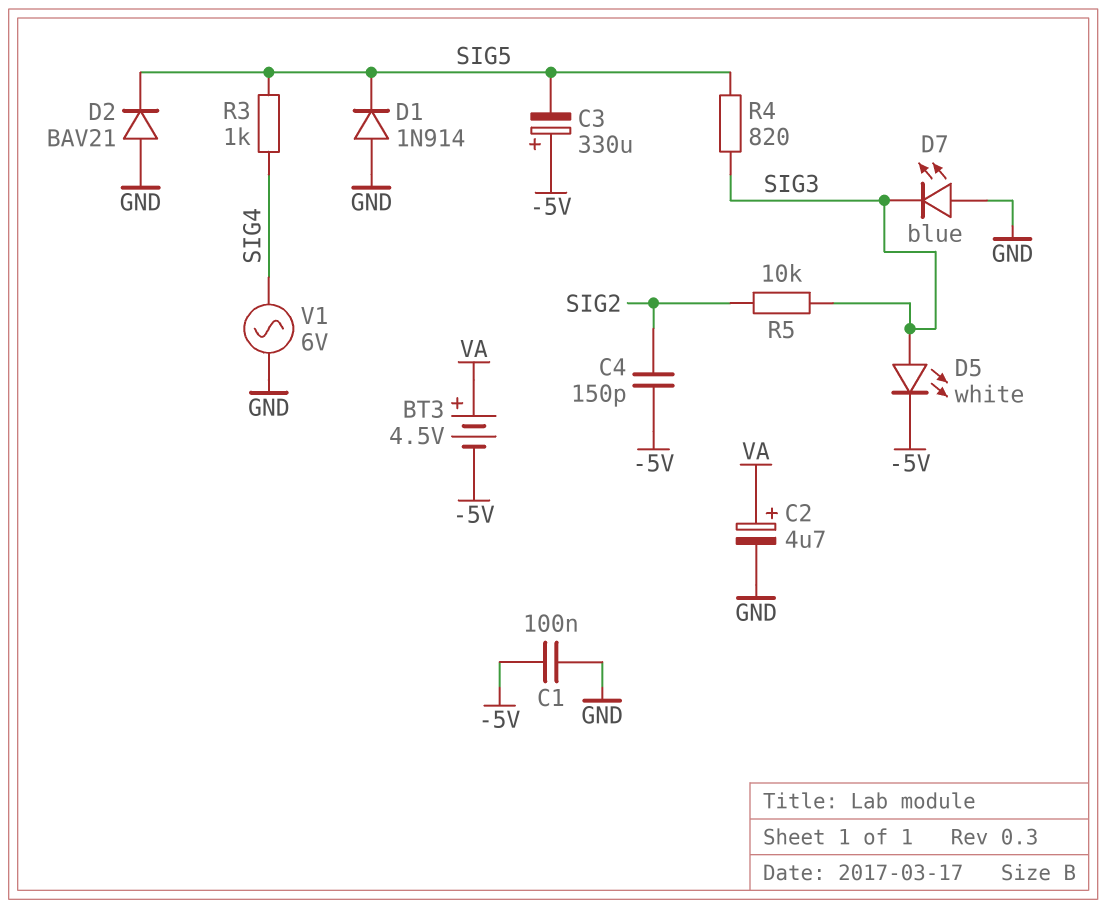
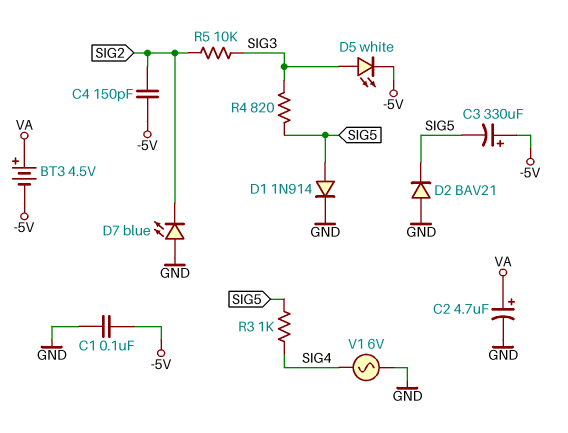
D1: diode 1N914 (A GND, K SIG5) -> diode 1N914 (A SIG5, K GND)
D7: LED blue (A GND, K SIG3) -> LED blue (A GND, K SIG2)

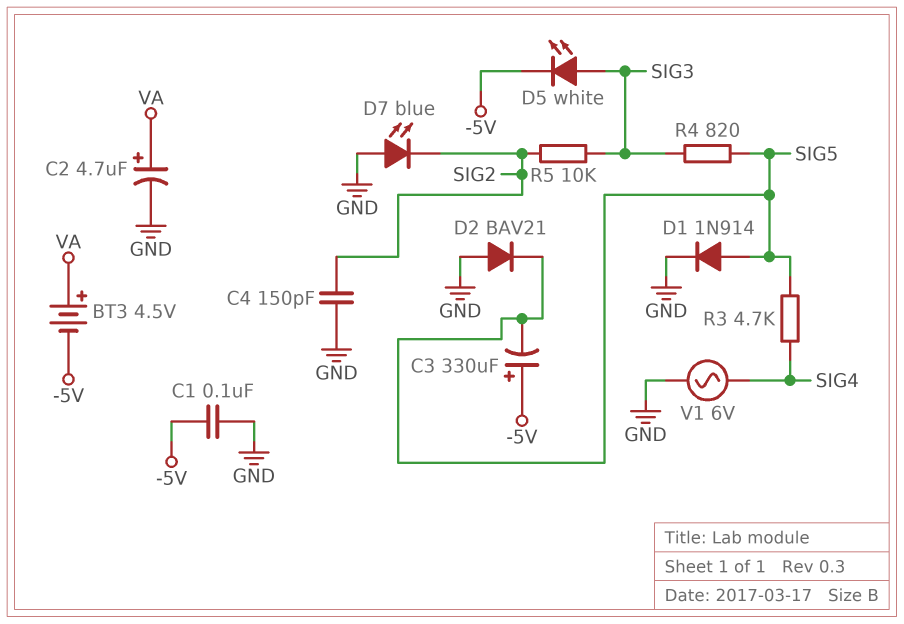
C4: 150pF (-5V, SIG2) -> 150pF (GND, SIG2)
R3: 1k (SIG4, SIG5) -> 4.7k (SIG4, SIG5)

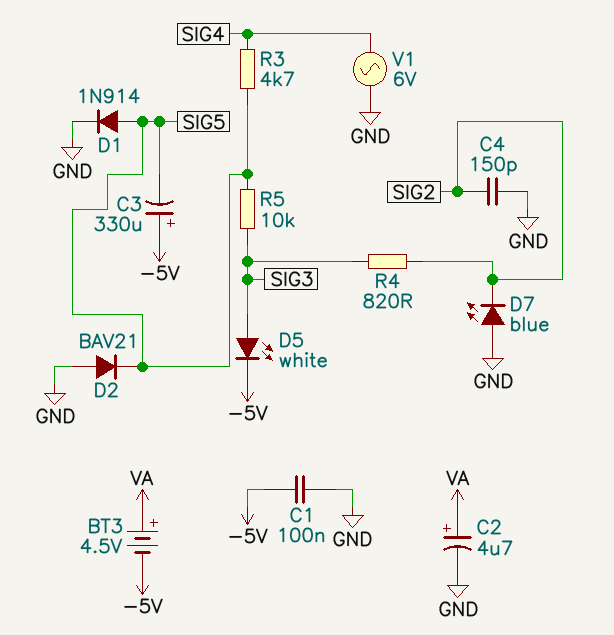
R4: 820 (SIG3, SIG5) -> 820 (SIG2, SIG3)
R5: 10k (SIG2, SIG3) -> 10k (SIG3, SIG5)

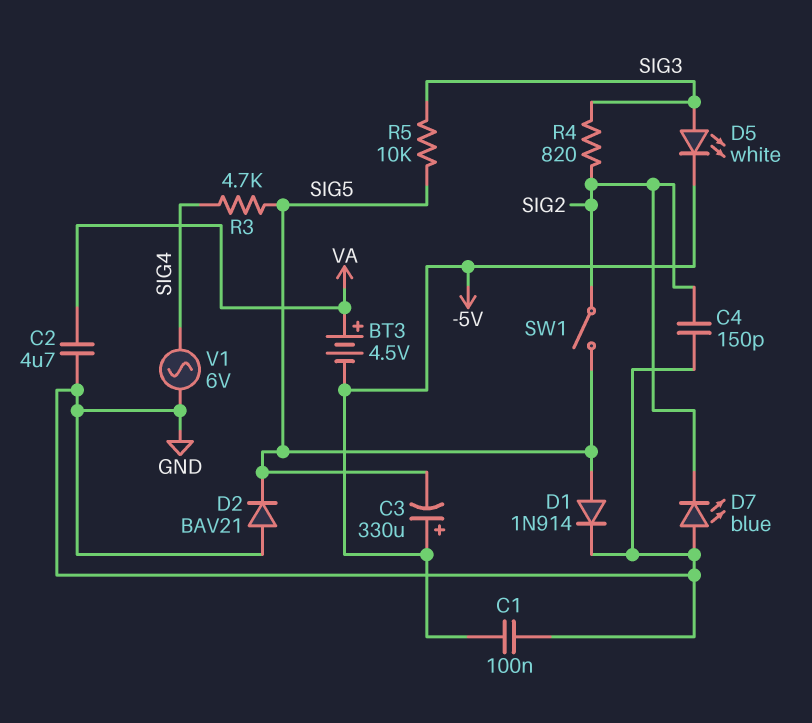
C2: 4.7uF (plus VA, minus GND) -> 4.7uF (GND, VA)
SW1: none -> switch (SIG2, SIG5)

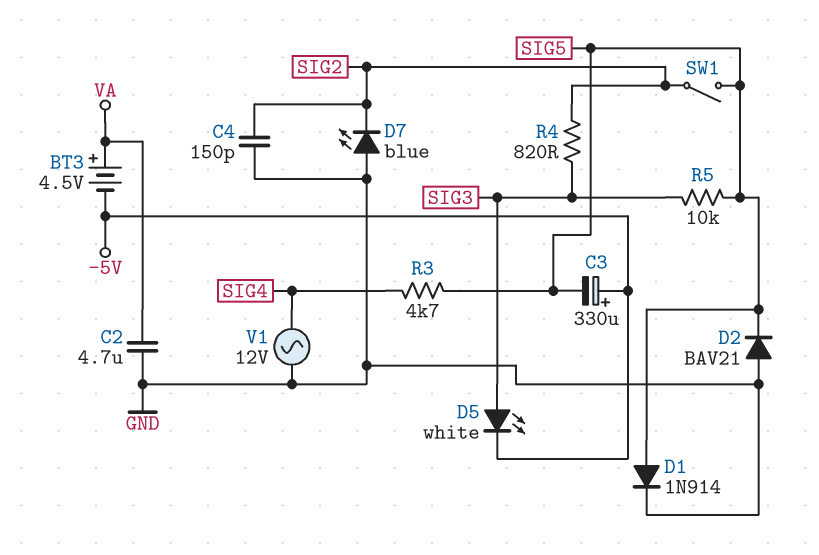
C1: 100nF (-5V, GND) -> none
V1: AC 6V (GND, SIG4) -> AC 12V (GND, SIG4)

